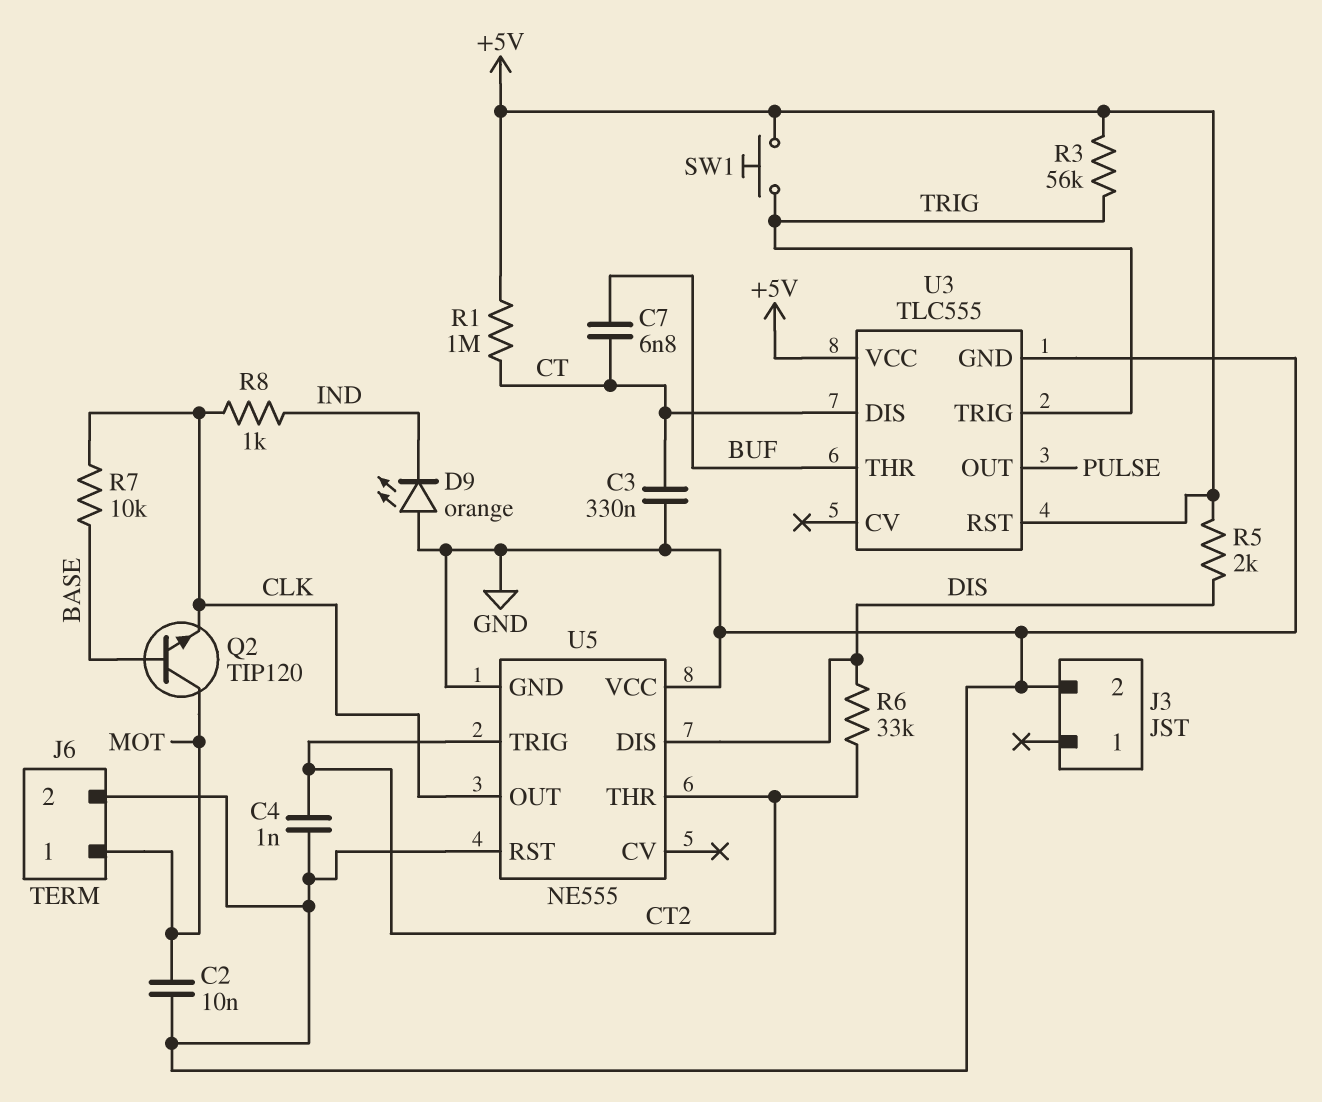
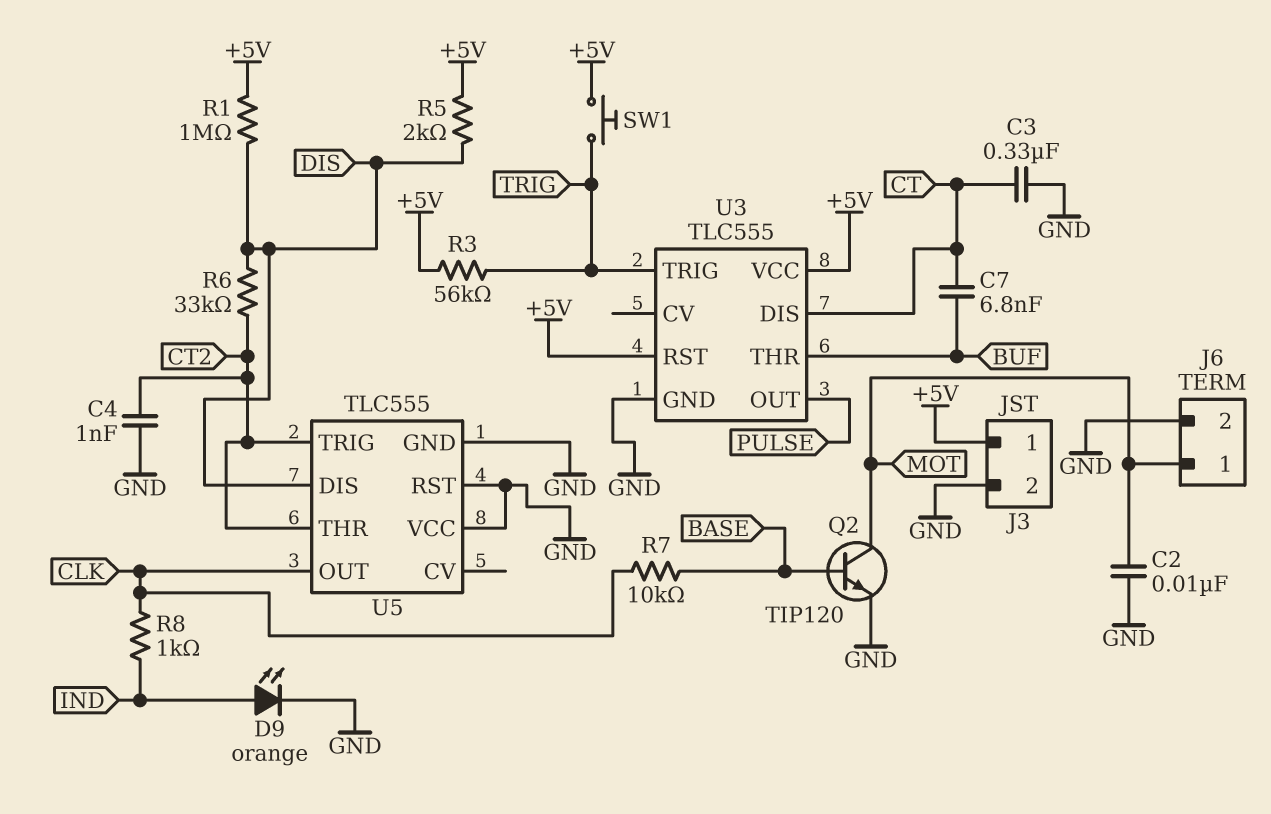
D9: LED orange (A GND, K IND) -> LED orange (A IND, K GND)
J3 pin 1: none -> +5V
Q2: NPN TIP120 (B BASE, C MOT, E CLK) -> NPN TIP120 (B BASE, C MOT, E GND)
R1: 1M (+5V, CT) -> 1M (+5V, DIS)
U5: NE555 -> TLC555

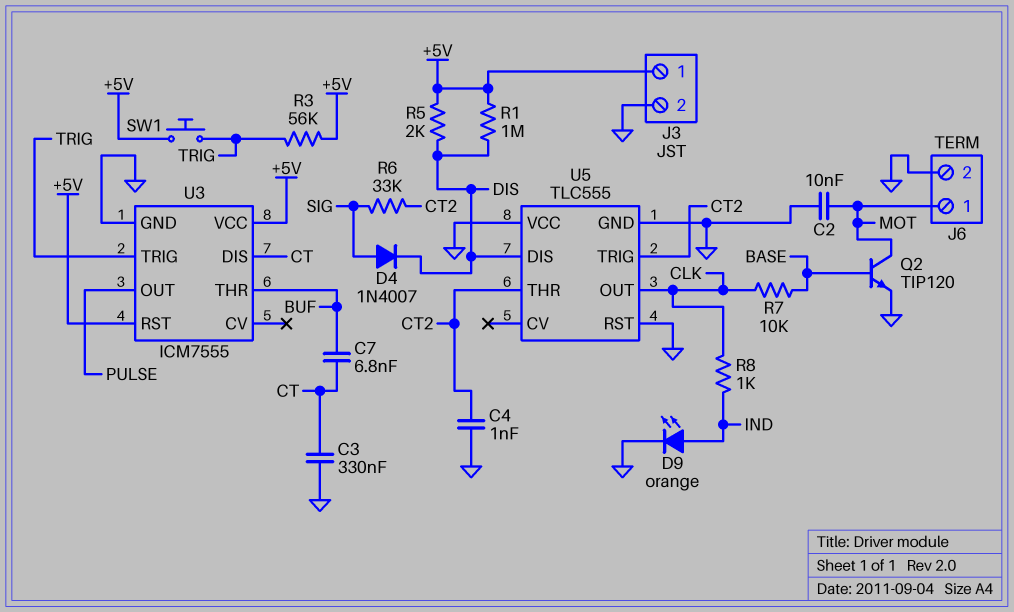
D4: none -> diode 1N4007 (A SIG, K DIS)
R6: 33k (CT2, DIS) -> 33k (CT2, SIG)
U3: TLC555 -> ICM7555

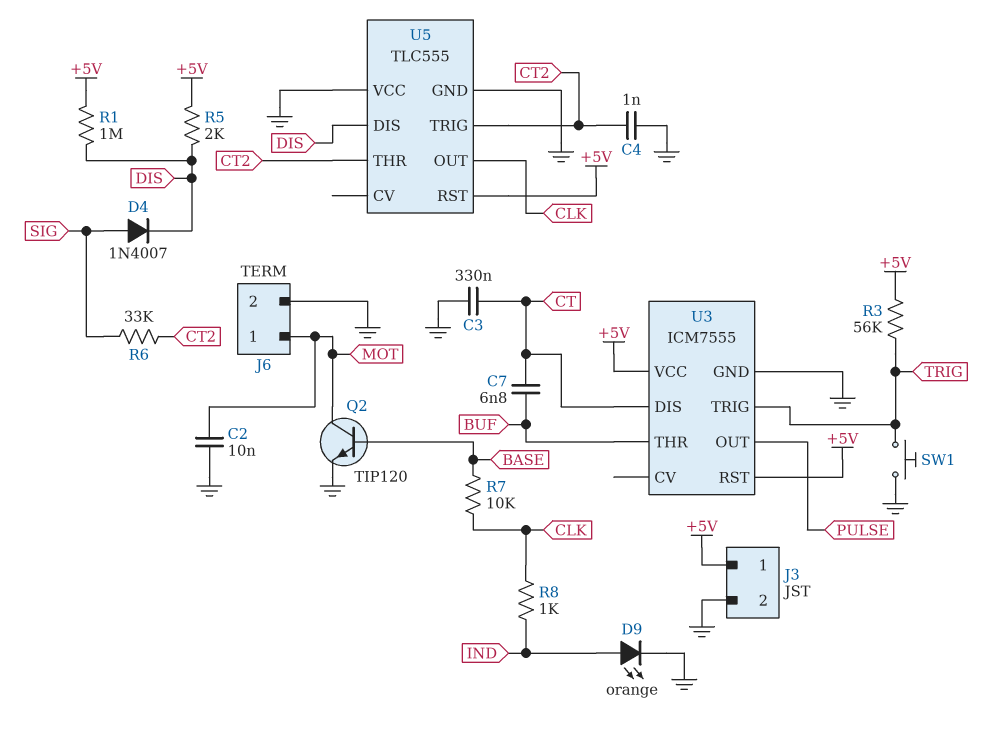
SW1: button (+5V, TRIG) -> button (GND, TRIG)
U5 pin RST: GND -> +5V

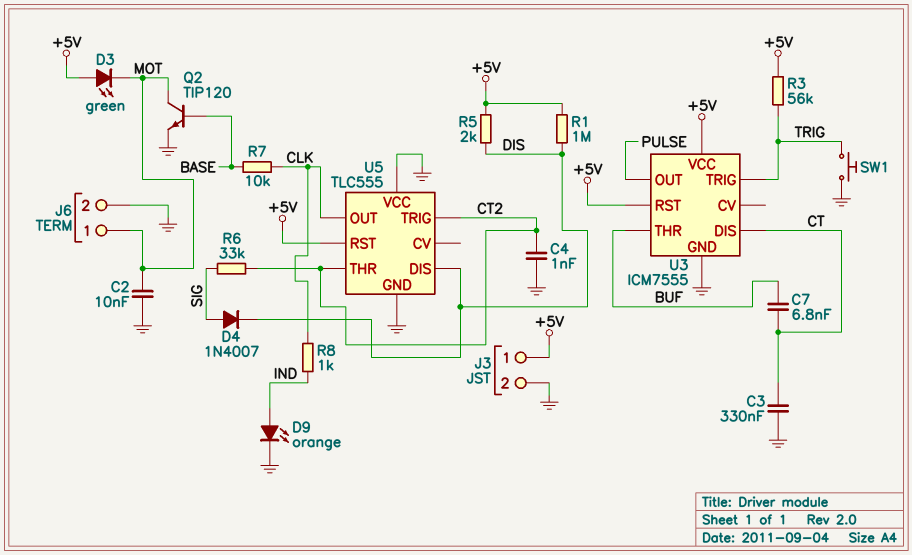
D3: none -> LED green (A +5V, K MOT)

